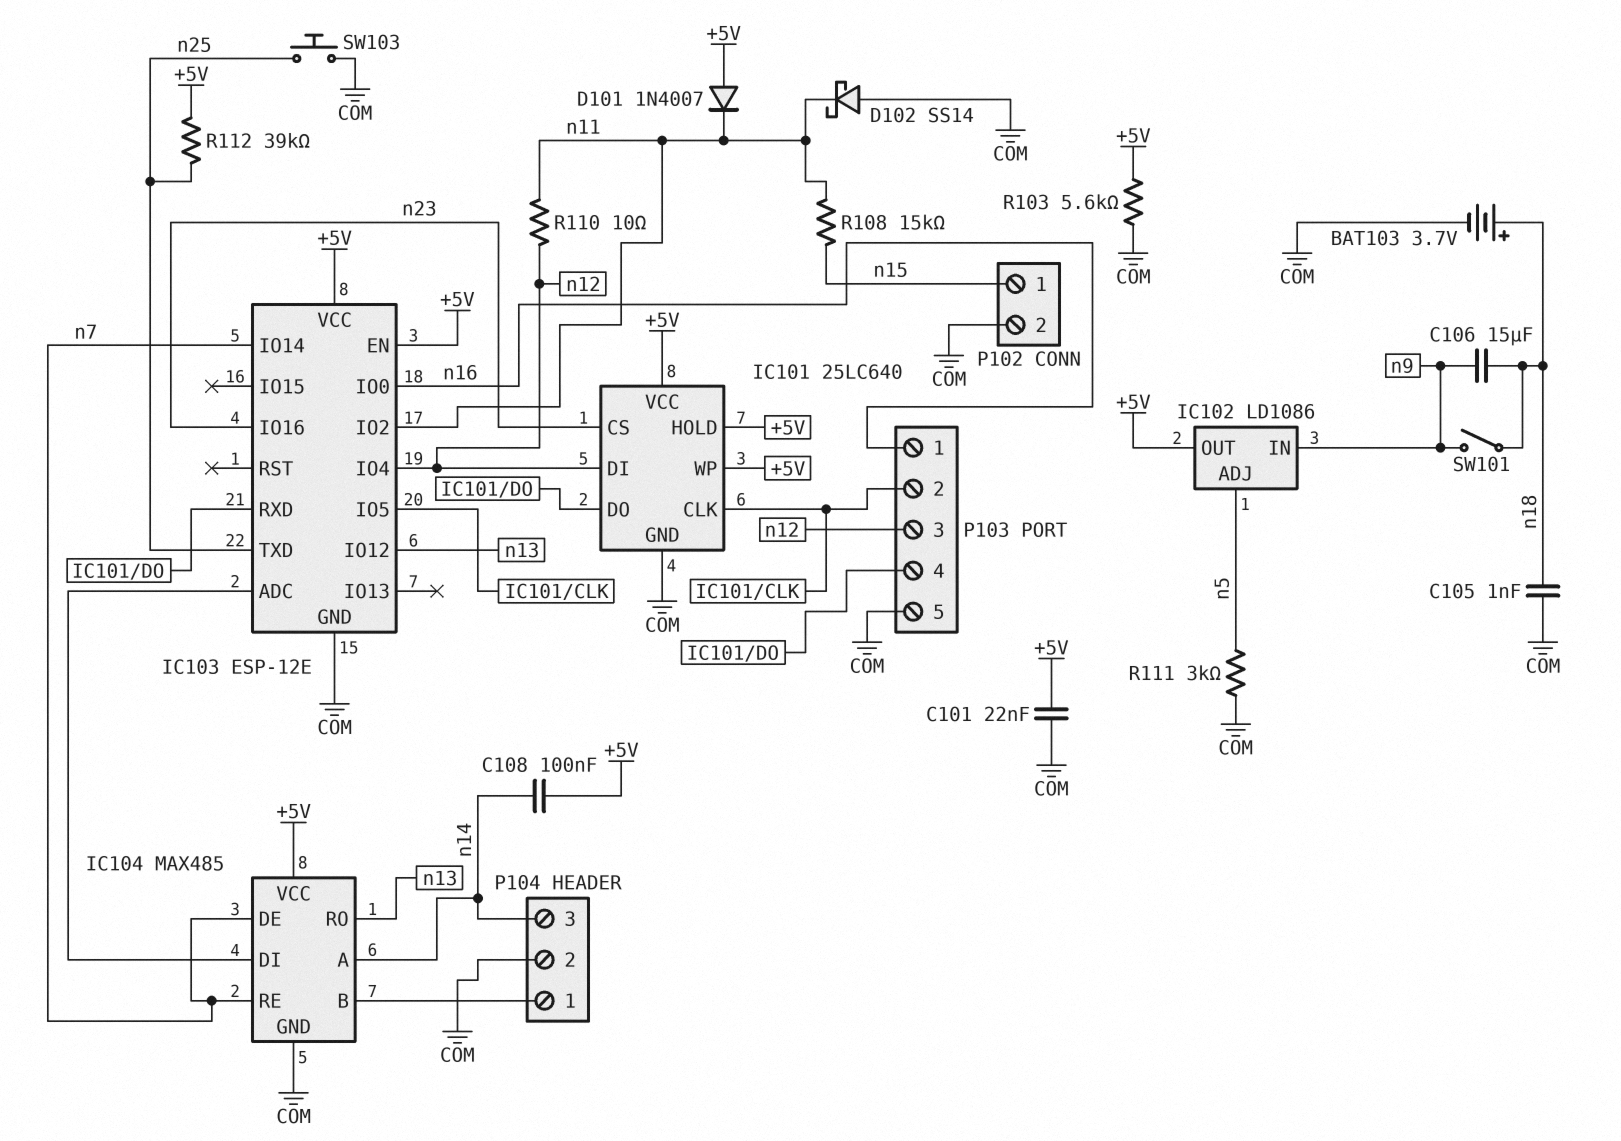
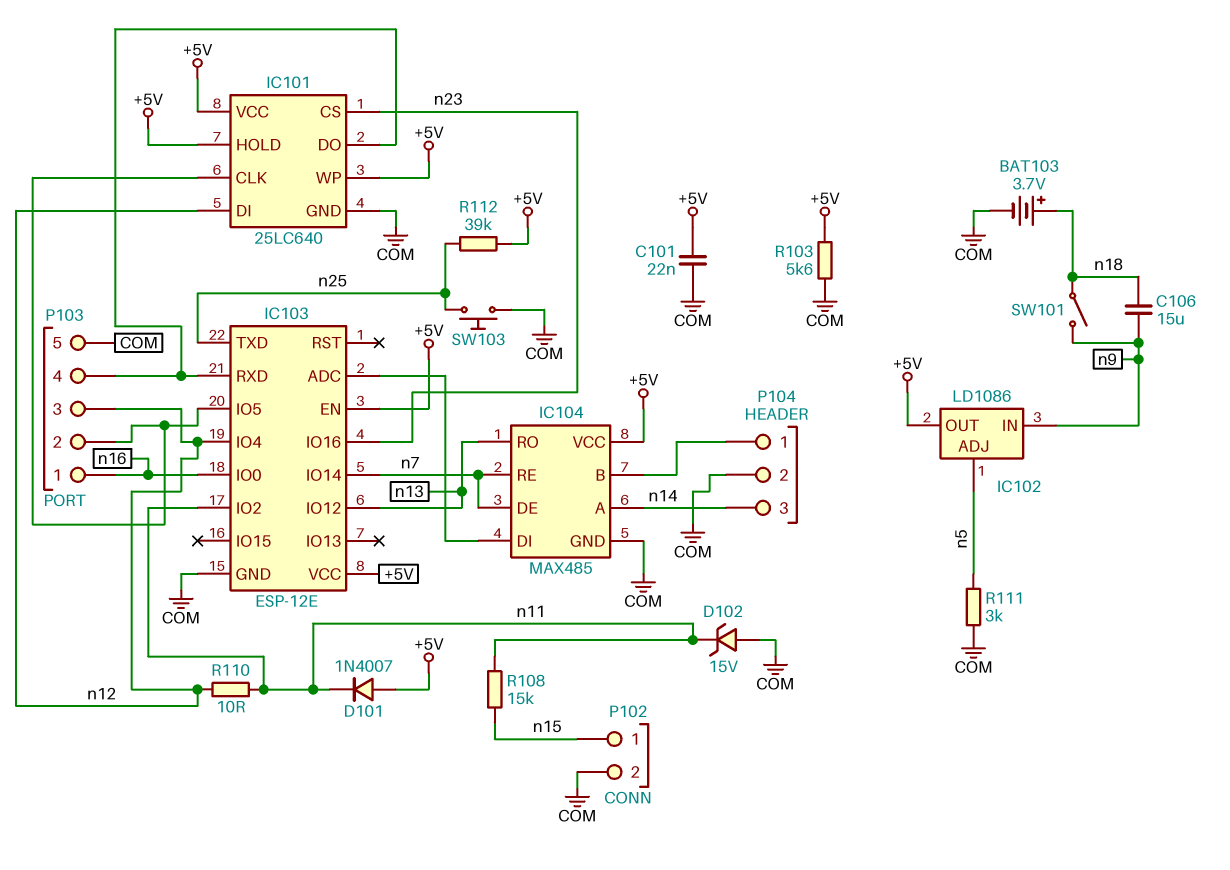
C105: 1nF (COM, n18) -> none
C108: 100nF (+5V, n14) -> none
D102: schottky SS14 (A COM, K n11) -> zener 15V (A COM, K n11)

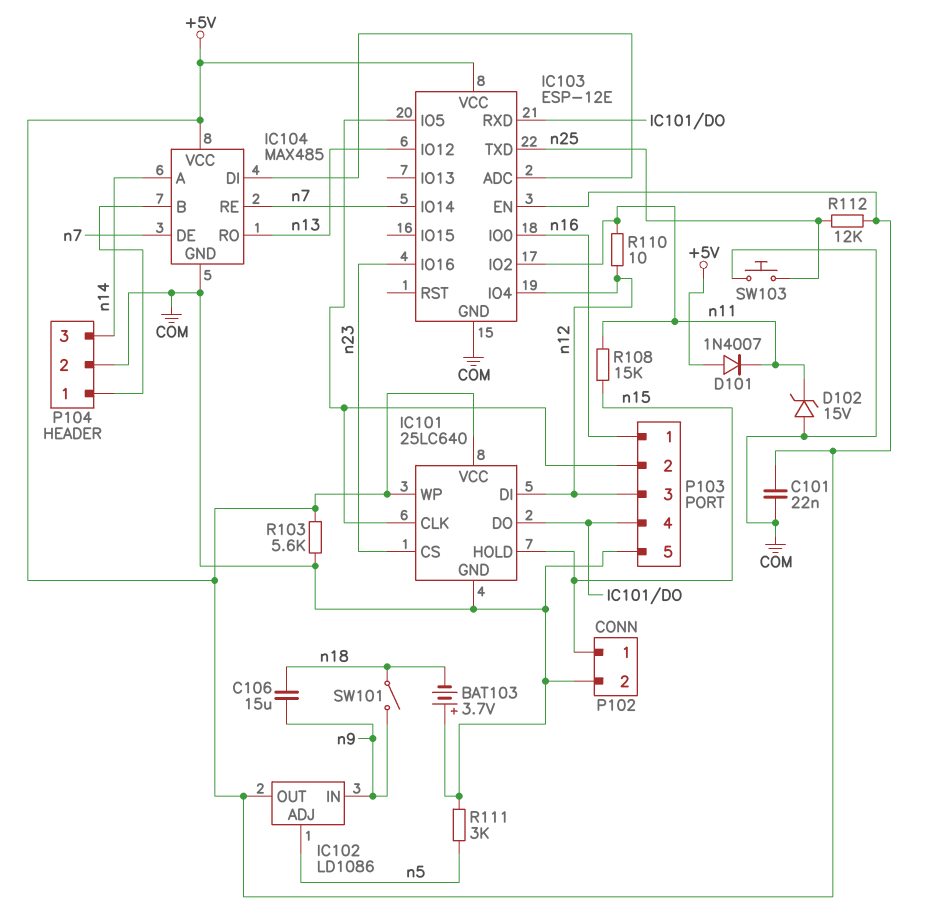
BAT103: 3.7V (plus n18, minus COM) -> 3.7V (plus COM, minus n18)
IC101 pin HOLD: +5V -> n15
R112: 39k (+5V, n25) -> 12k (+5V, n25)

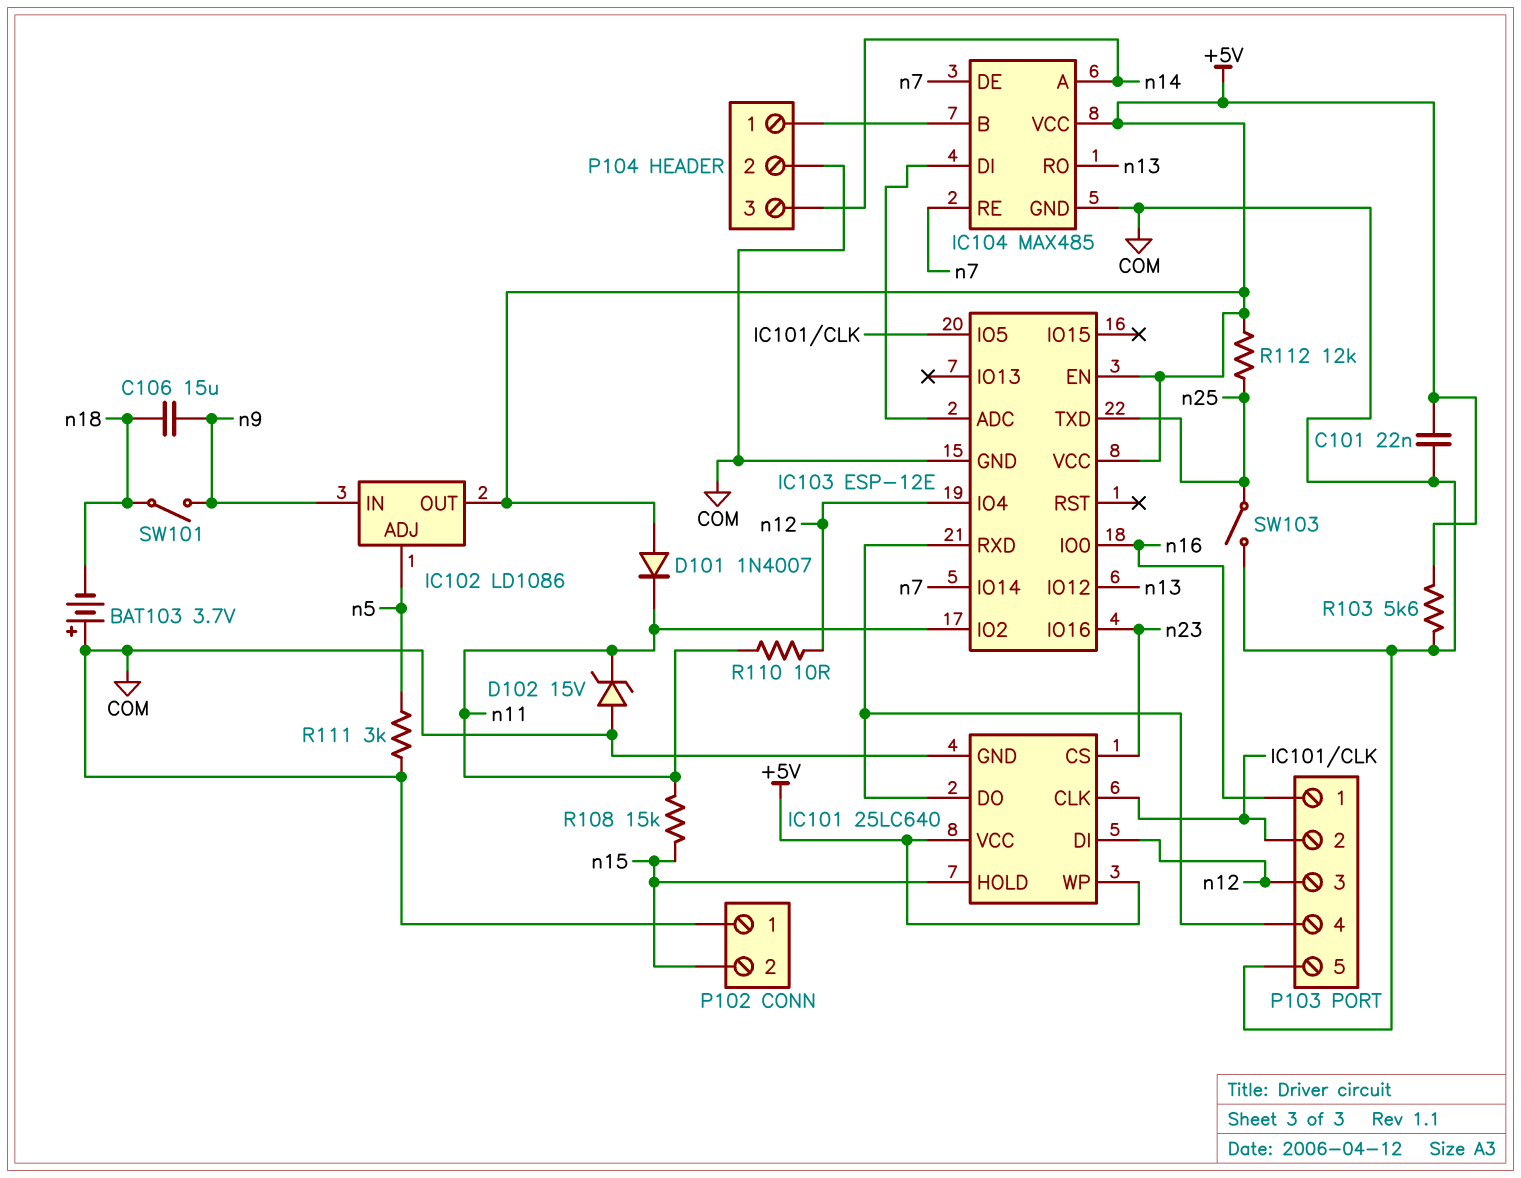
P102 pin 1: n15 -> COM
P102 pin 2: COM -> n15
SW103: button (COM, n25) -> switch (COM, n25)

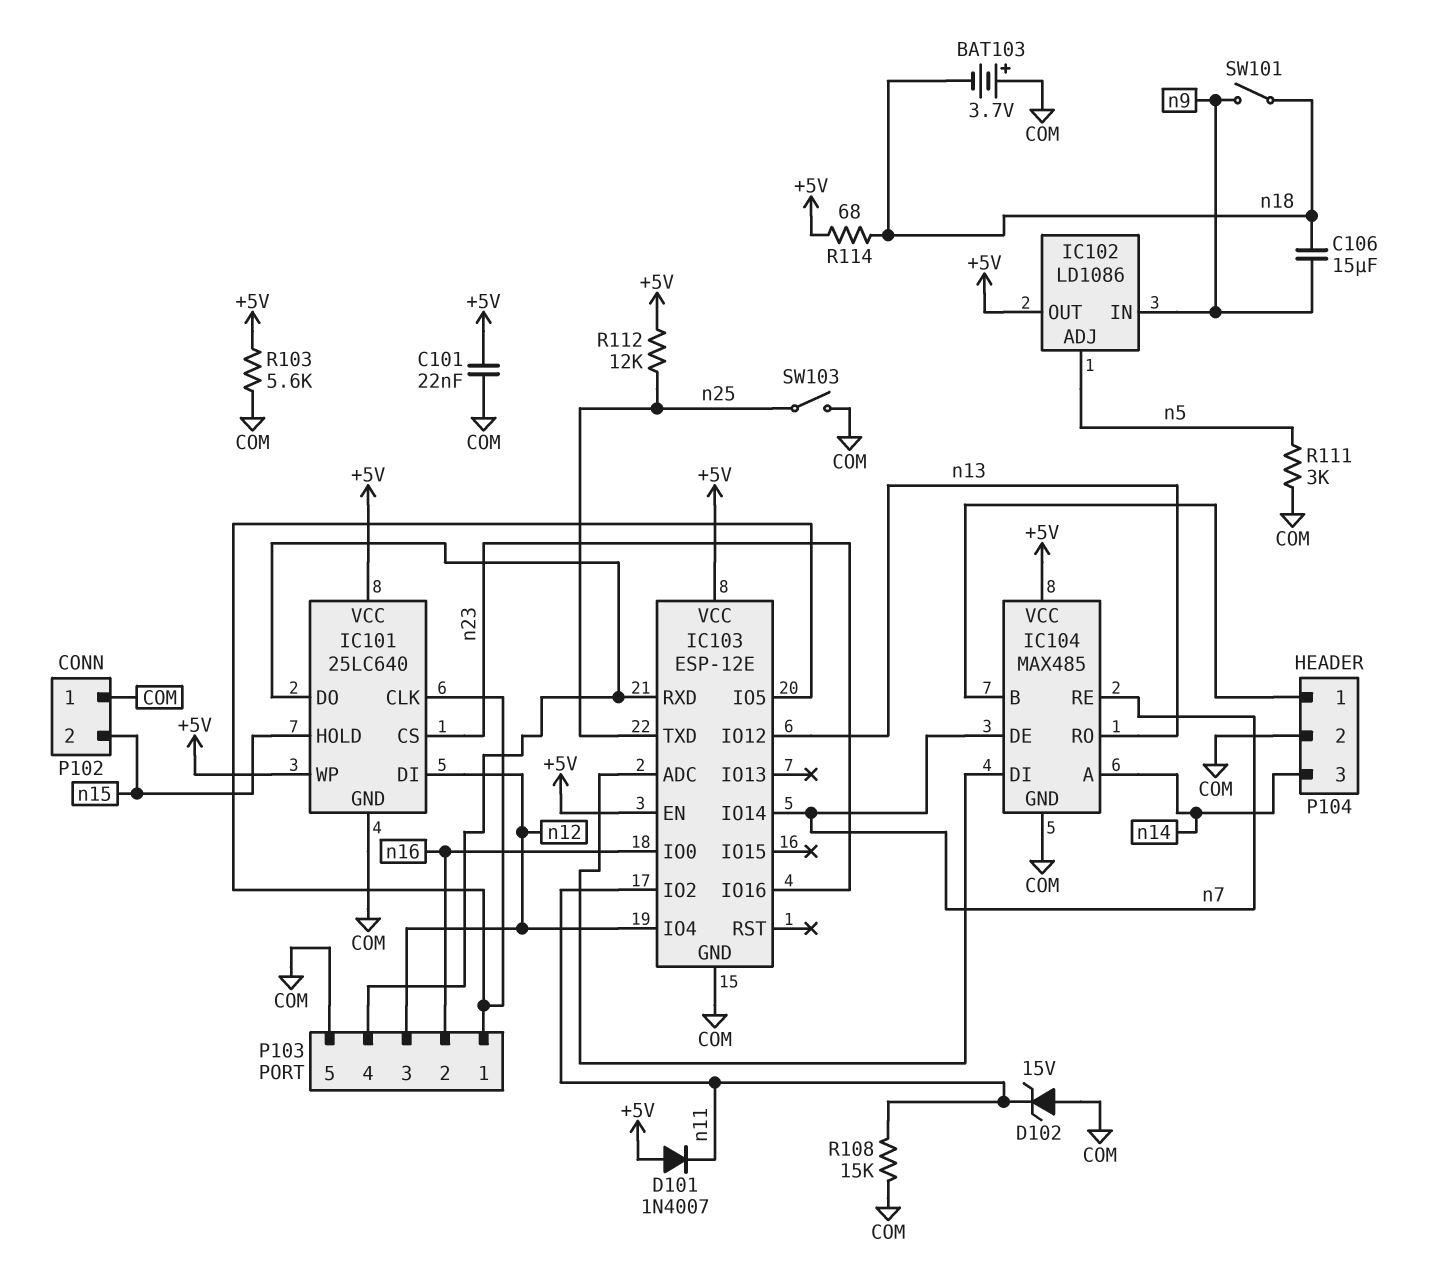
P103 pin 1: n16 -> IC101/CLK
P103 pin 2: IC101/CLK -> n16
R108: 15k (n11, n15) -> 15k (COM, n11)
R110: 10 (n11, n12) -> none
R114: none -> 68 (+5V, n18)

